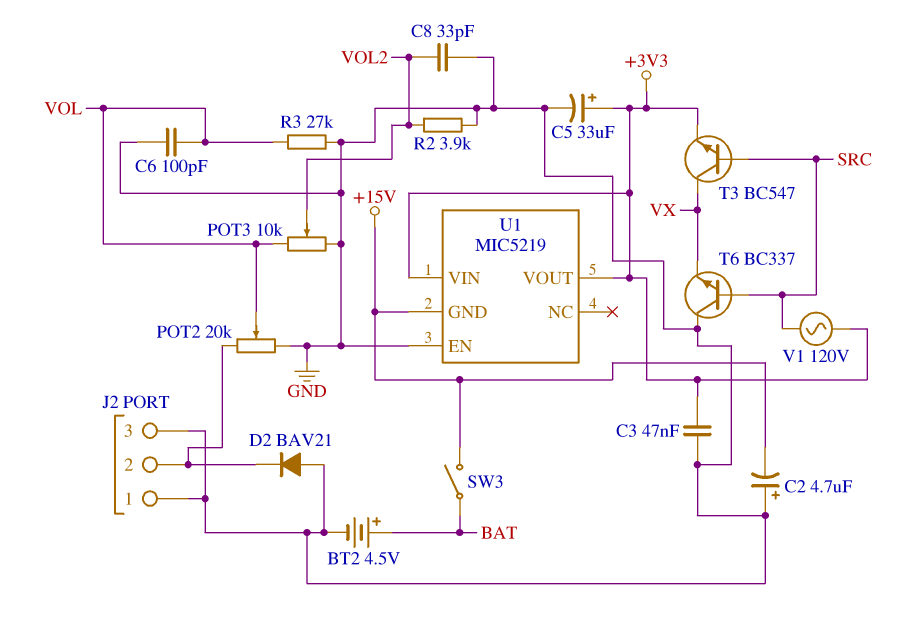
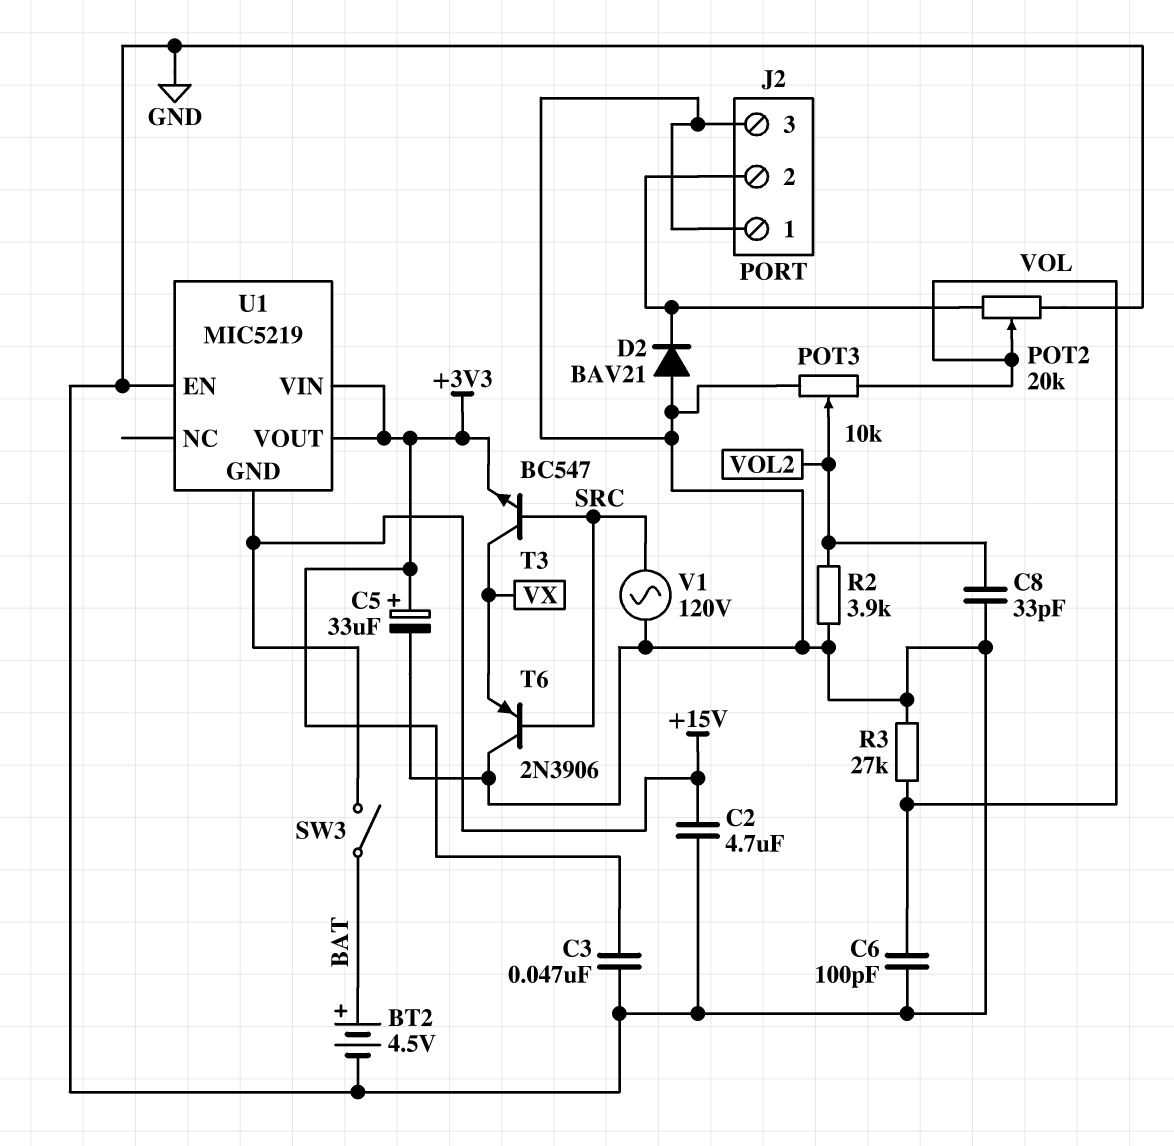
C2: 4.7uF (plus GND, minus +15V) -> 4.7uF (+15V, GND)
T6: NPN BC337 (B SRC, C GND, E VX) -> PNP 2N3906 (B SRC, C GND, E VX)
V1: AC 120V (+3V3, SRC) -> AC 120V (GND, SRC)

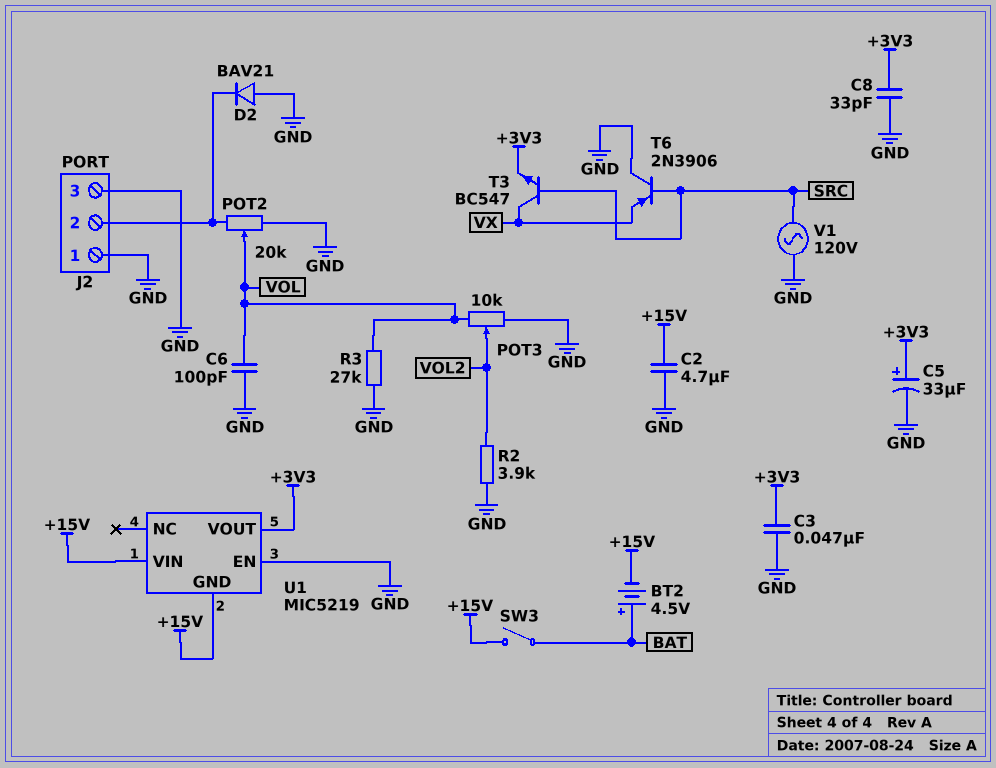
BT2: 4.5V (plus BAT, minus GND) -> 4.5V (plus BAT, minus +15V)
C8: 33pF (GND, VOL2) -> 33pF (+3V3, GND)
U1 pin VIN: +3V3 -> +15V

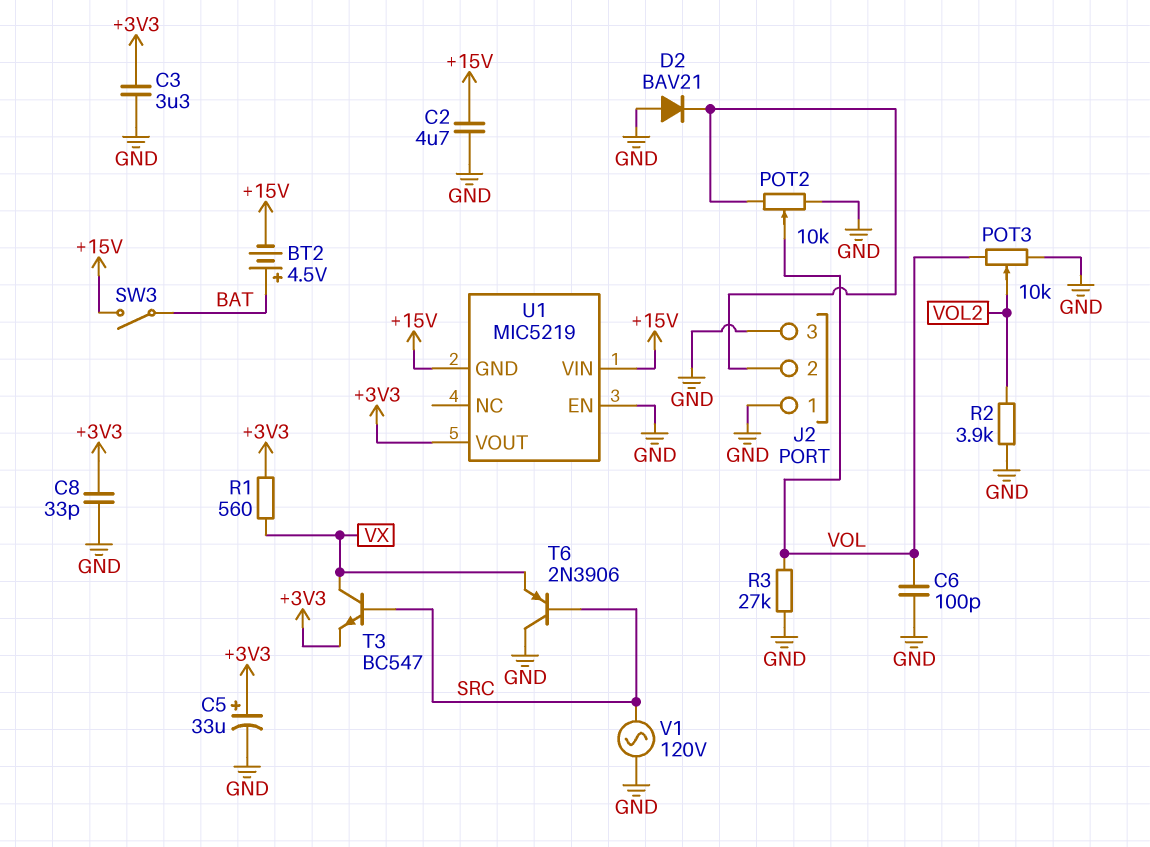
C3: 47nF (+3V3, GND) -> 3.3uF (+3V3, GND)
POT2: 20k (GND, J2/2, wiper VOL) -> 10k (GND, J2/2, wiper VOL)
R1: none -> 560 (+3V3, VX)

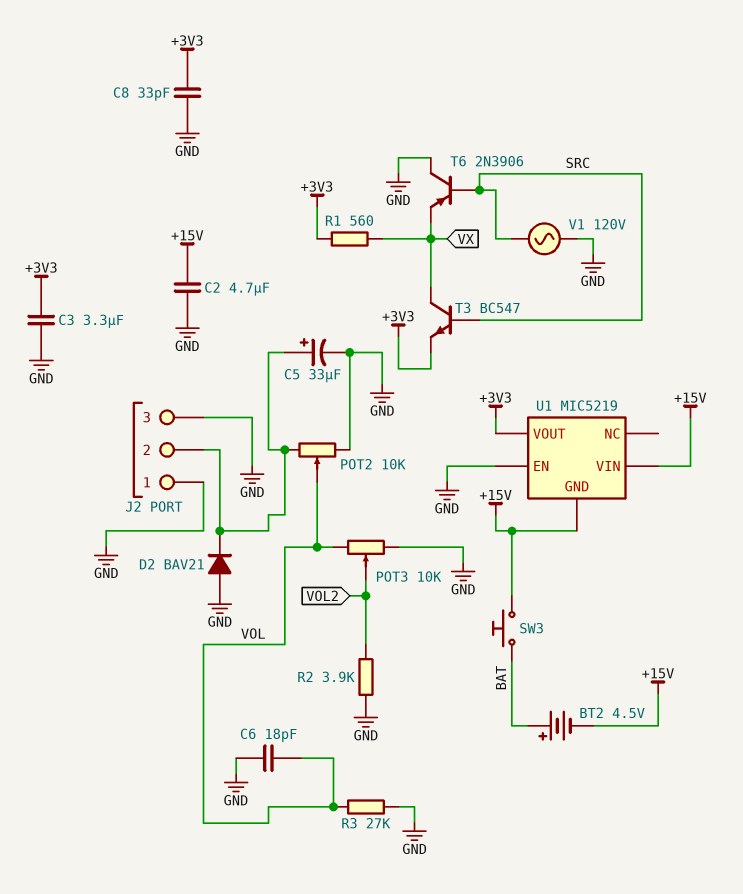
C5: 33uF (plus +3V3, minus GND) -> 33uF (plus J2/2, minus GND)
C6: 100pF (GND, VOL) -> 18pF (GND, VOL)
SW3: switch (+15V, BAT) -> button (+15V, BAT)

